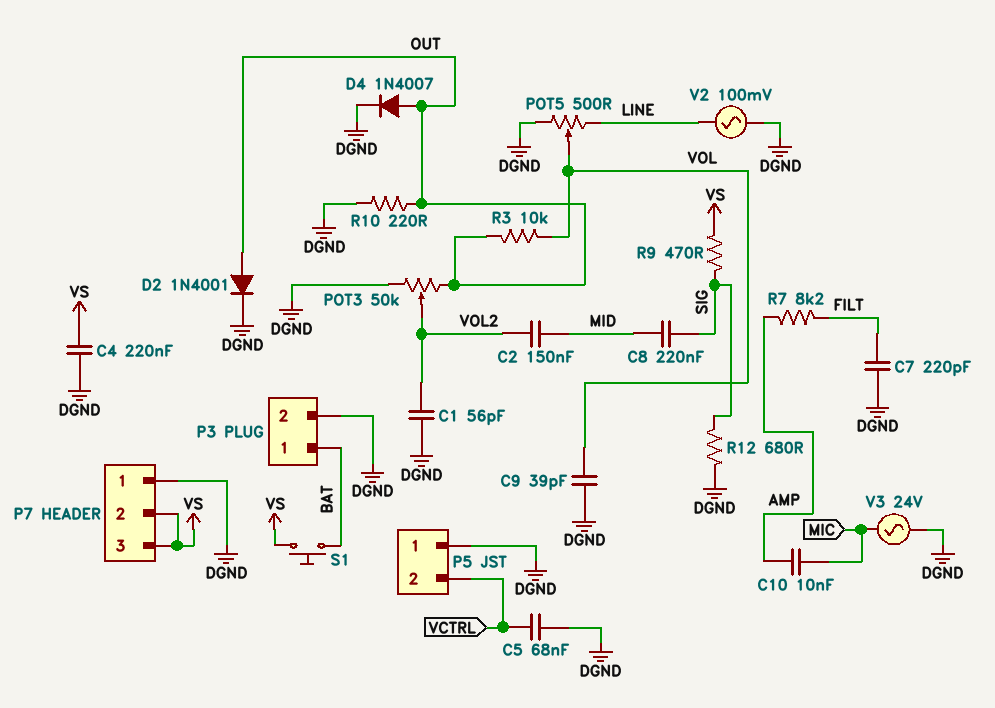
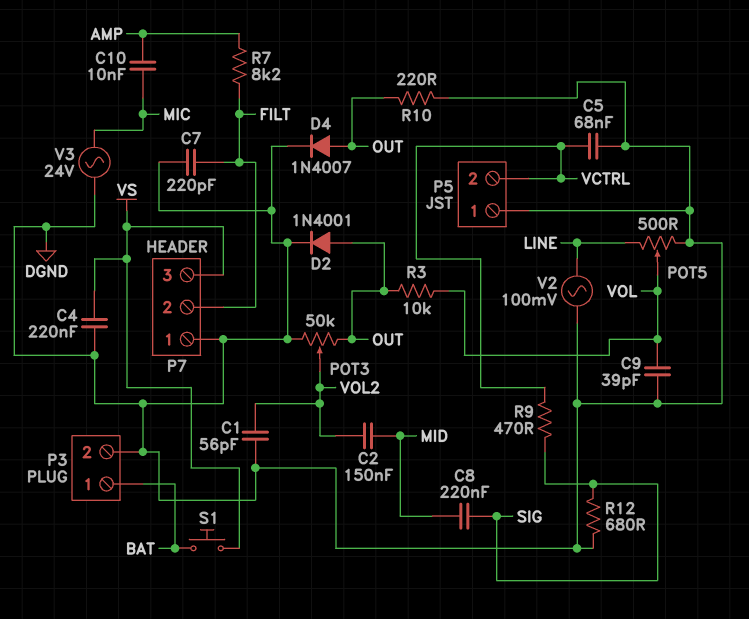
P7 pin 2: VS -> FILT
R9: 470 (SIG, VS) -> 470 (SIG, VCTRL)

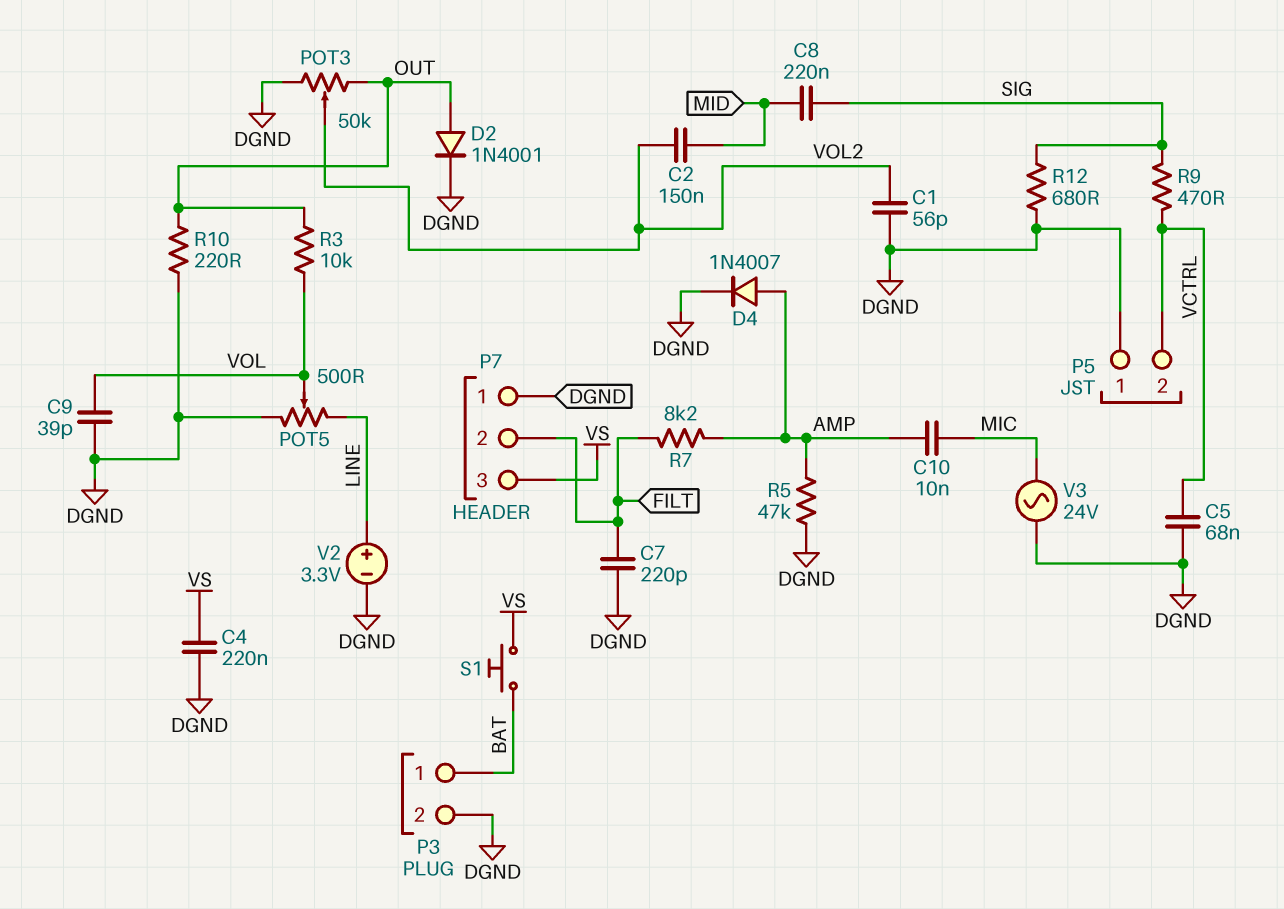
D4: diode 1N4007 (A OUT, K DGND) -> diode 1N4007 (A AMP, K DGND)
R5: none -> 47k (AMP, DGND)
V2: AC 100mV (DGND, LINE) -> 3.3V (plus LINE, minus DGND)

